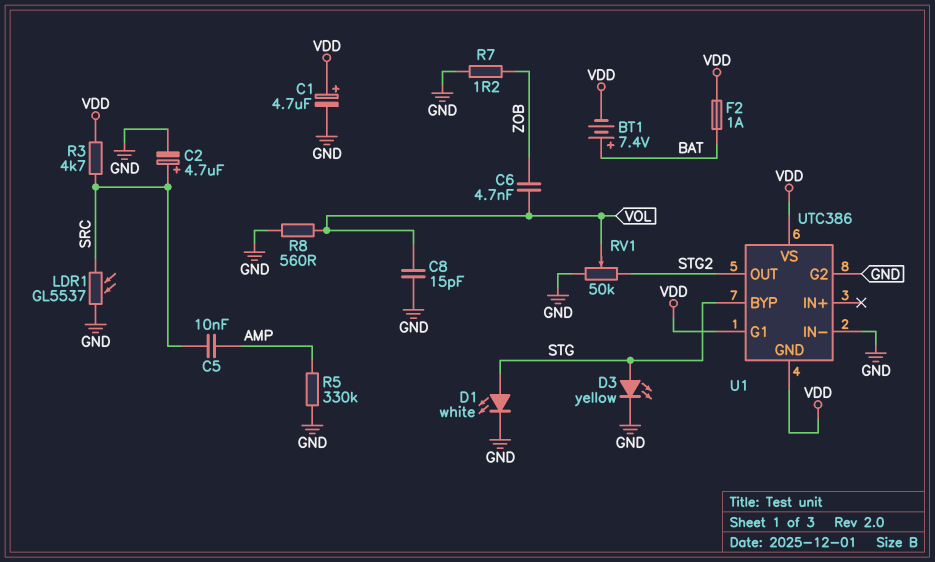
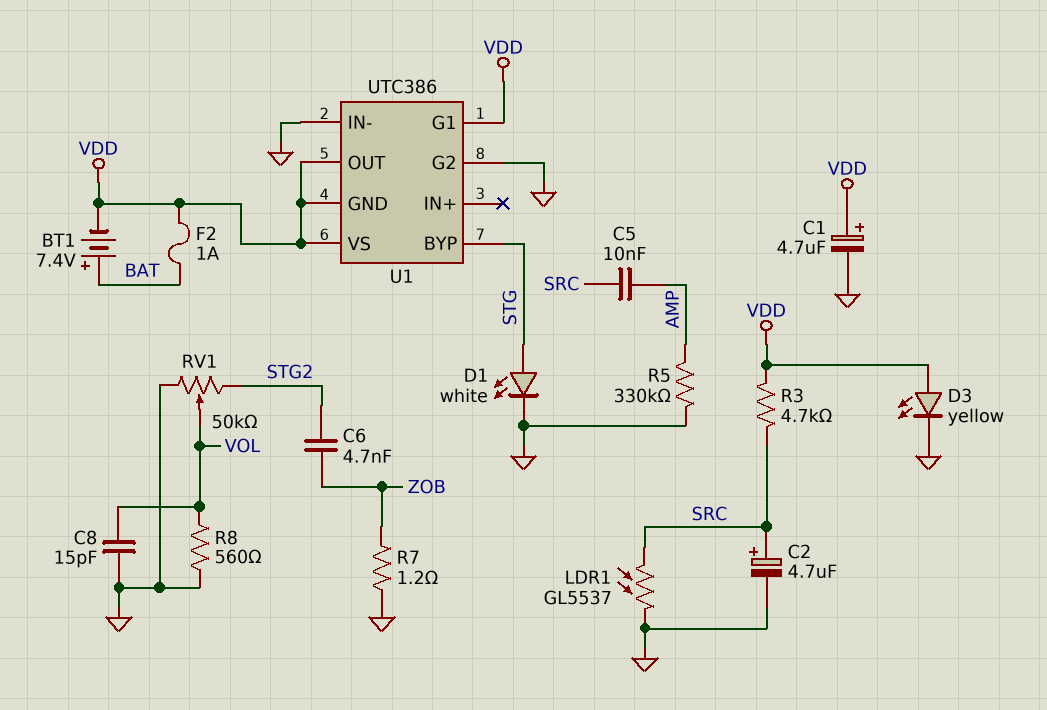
C6: 4.7nF (VOL, ZOB) -> 4.7nF (STG2, ZOB)
D3: LED yellow (A STG, K GND) -> LED yellow (A VDD, K GND)
U1 pin OUT: STG2 -> VDD

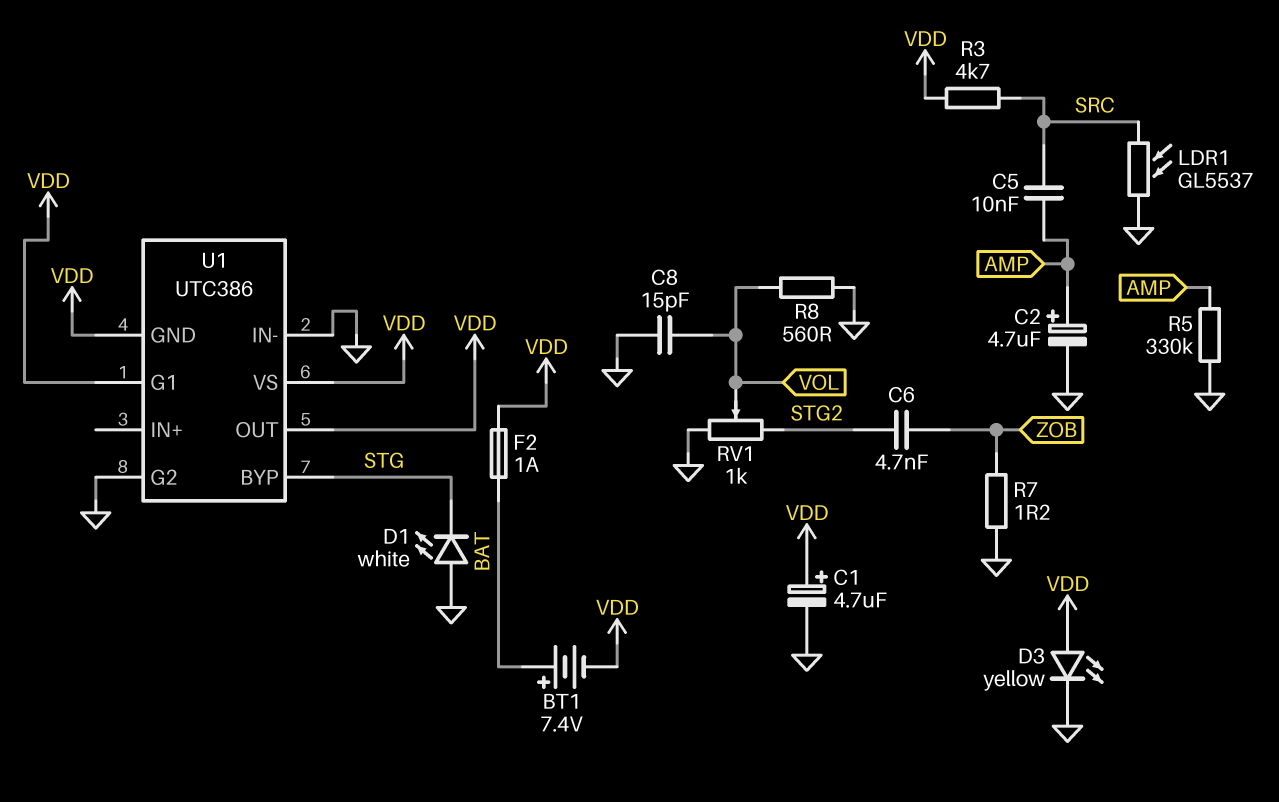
C2: 4.7uF (plus SRC, minus GND) -> 4.7uF (plus AMP, minus GND)
D1: LED white (A STG, K GND) -> LED white (A GND, K STG)
RV1: 50k (GND, STG2, wiper VOL) -> 1k (GND, STG2, wiper VOL)

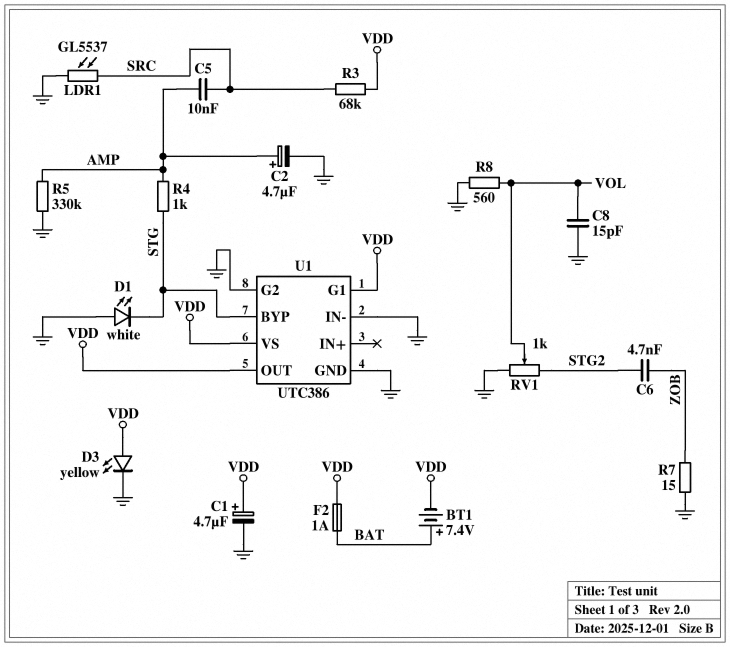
R3: 4.7k (SRC, VDD) -> 68k (SRC, VDD)
R4: none -> 1k (AMP, STG)
R7: 1.2 (GND, ZOB) -> 15 (GND, ZOB)
U1 pin GND: VDD -> GND

